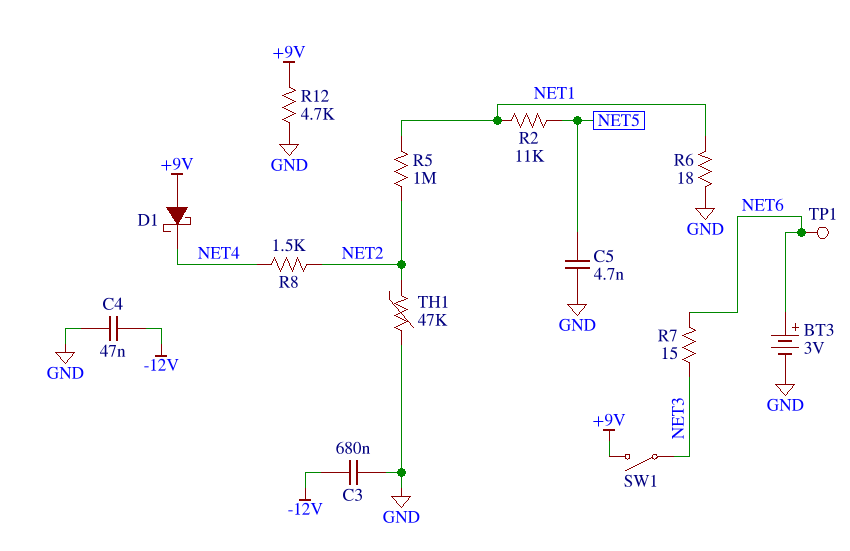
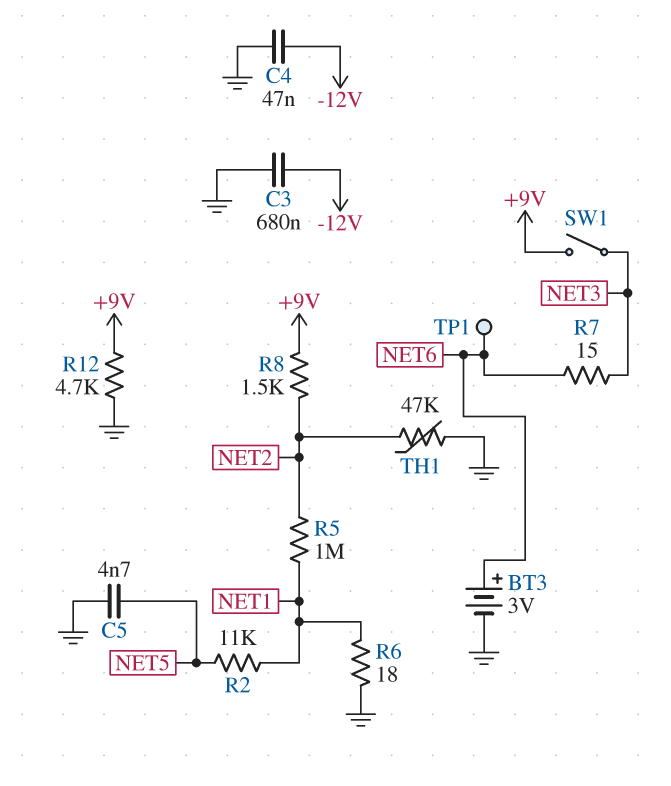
D1: schottky (A +9V, K NET4) -> none
R8: 1.5k (NET2, NET4) -> 1.5k (+9V, NET2)

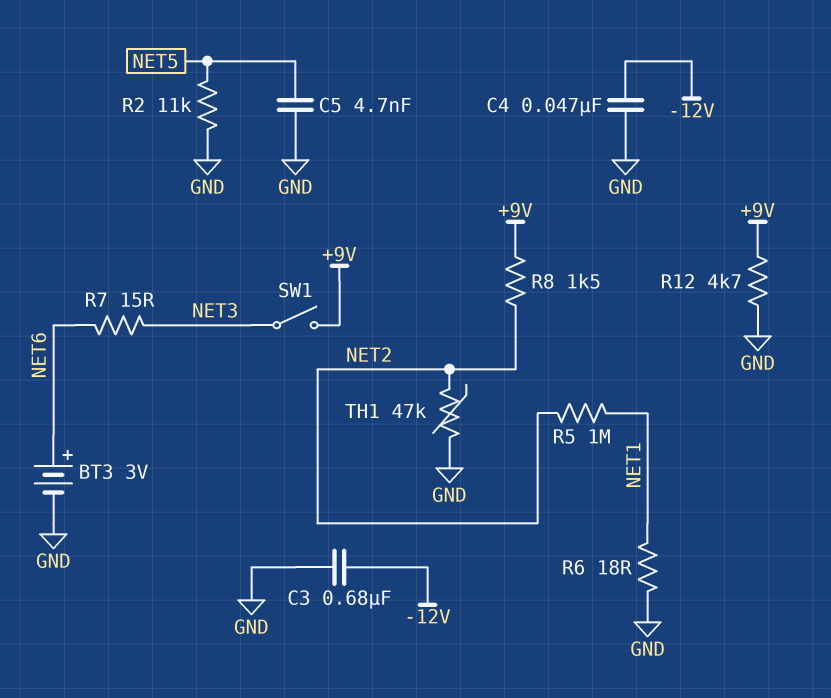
R2: 11k (NET1, NET5) -> 11k (GND, NET5)
TP1: test point (NET6) -> none

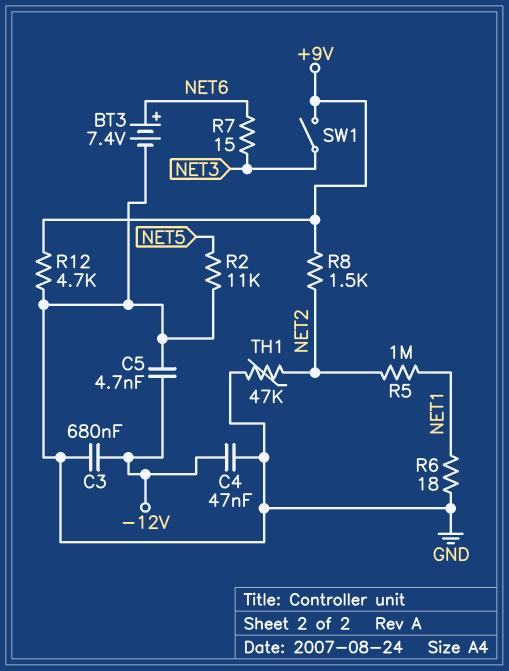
BT3: 3V (plus NET6, minus GND) -> 7.4V (plus NET6, minus GND)
C5: 4.7nF (GND, NET5) -> 4.7nF (-12V, GND)

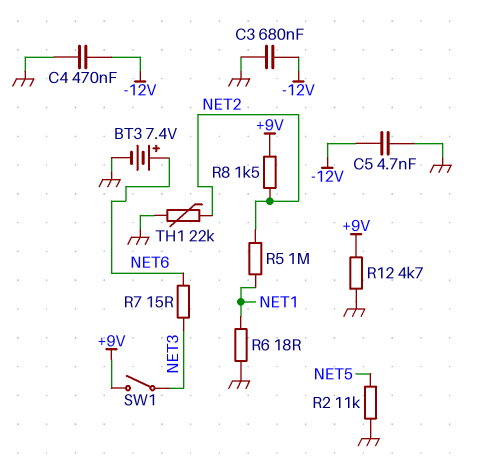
C4: 47nF (-12V, GND) -> 470nF (-12V, GND)
TH1: 47k (GND, NET2) -> 22k (GND, NET2)

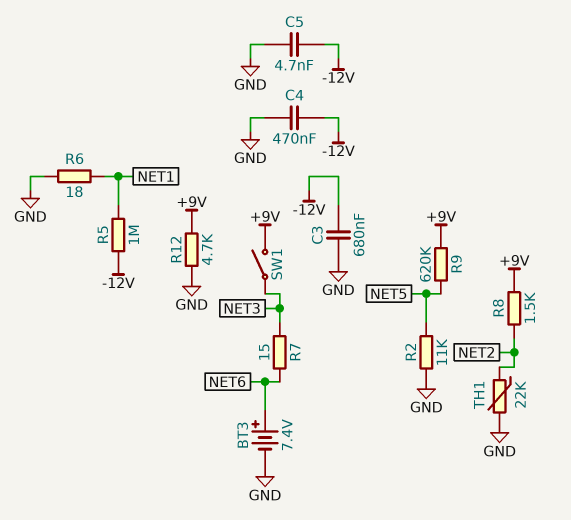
R5: 1M (NET1, NET2) -> 1M (-12V, NET1)
R9: none -> 620k (+9V, NET5)

